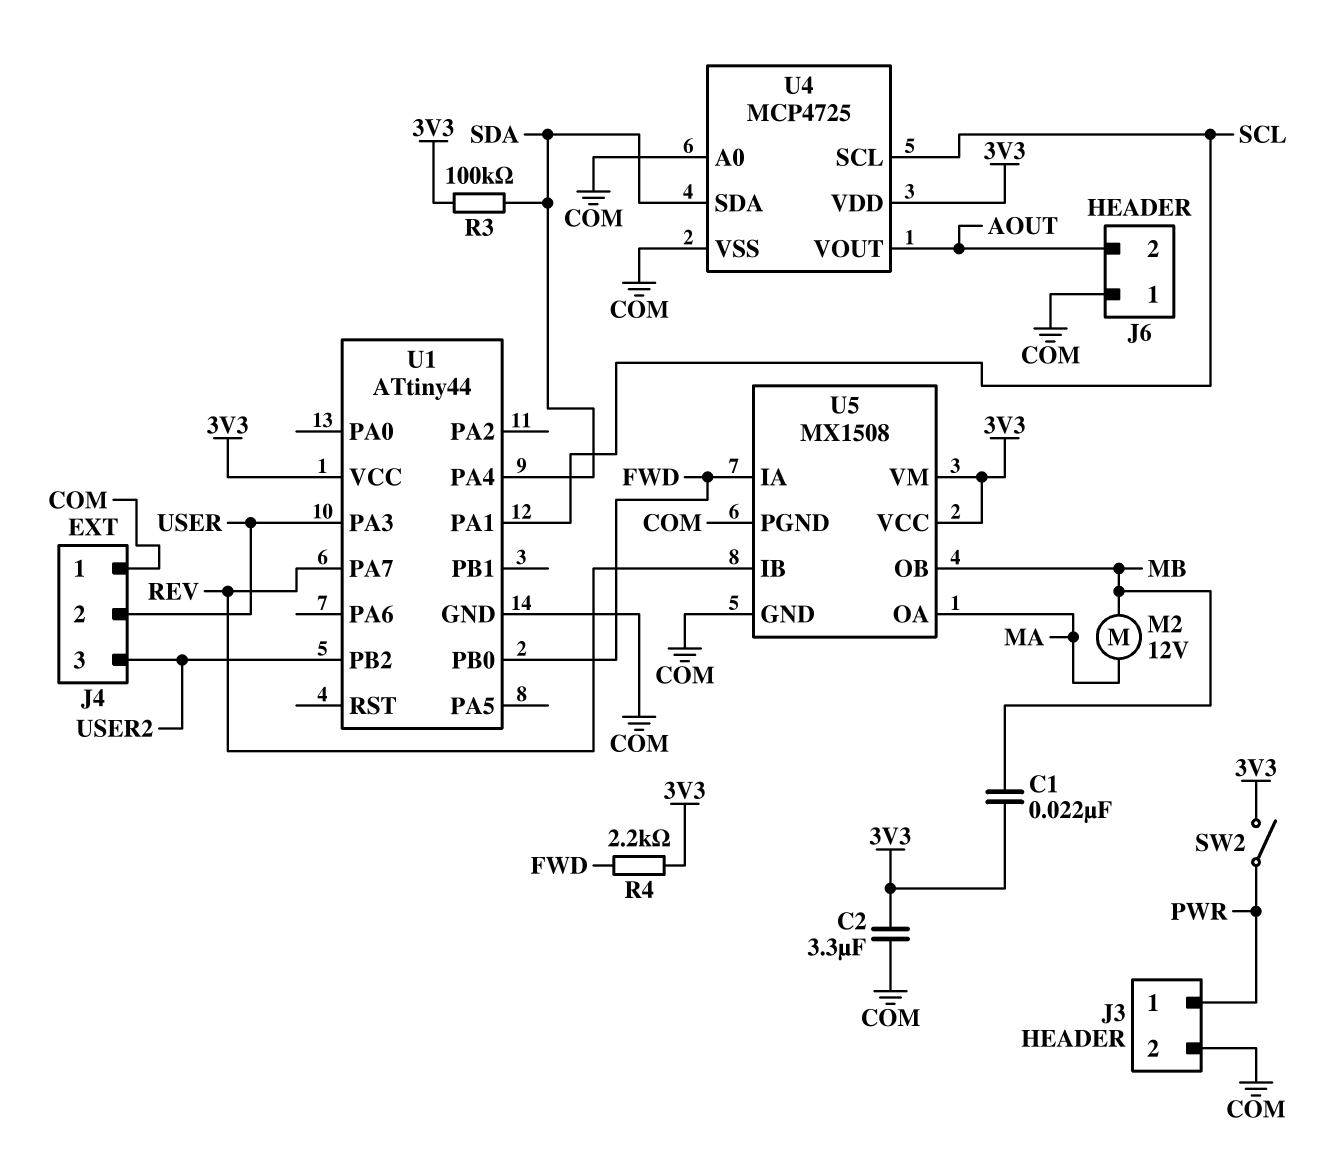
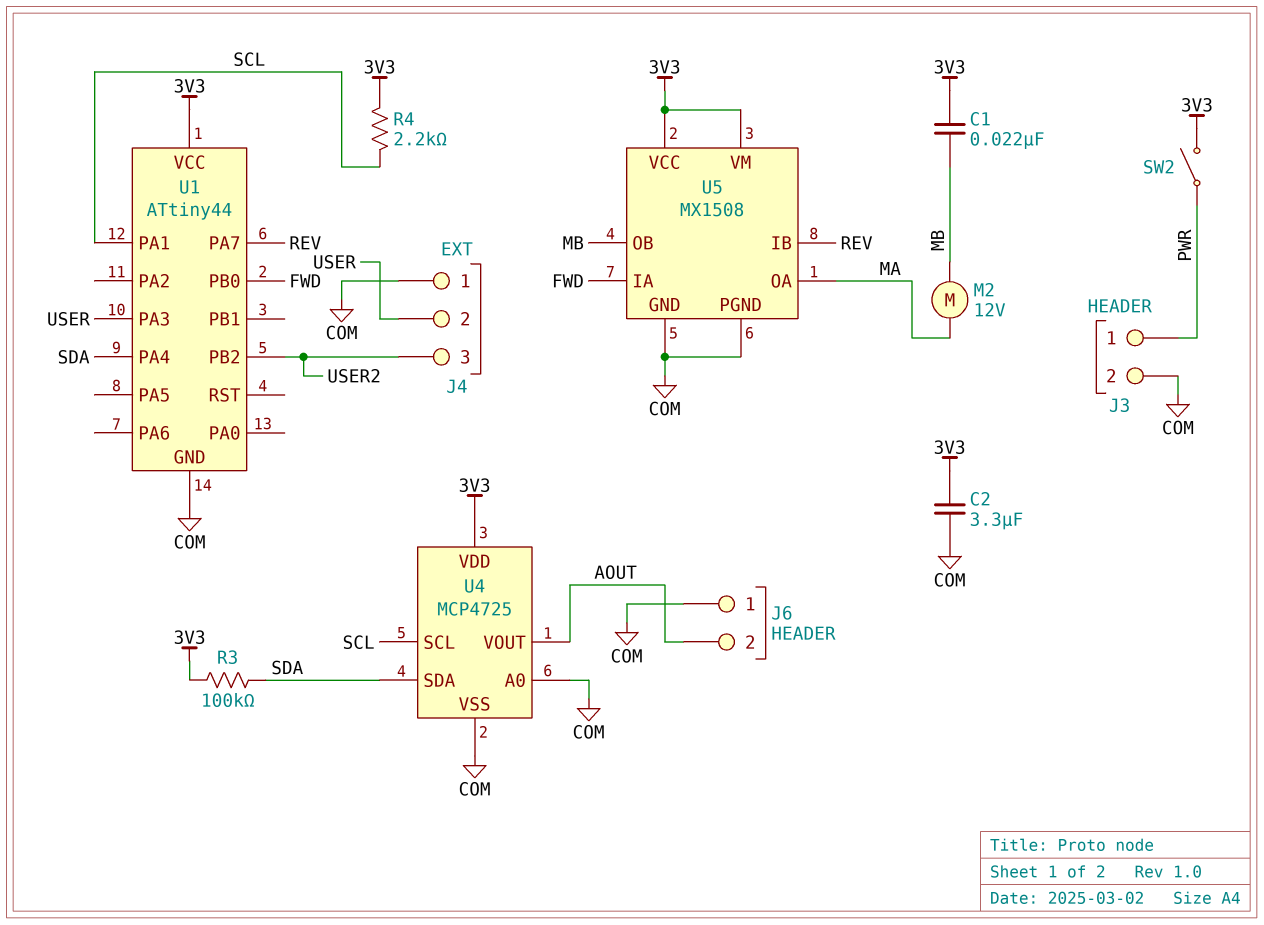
R4: 2.2k (3V3, FWD) -> 2.2k (3V3, SCL)

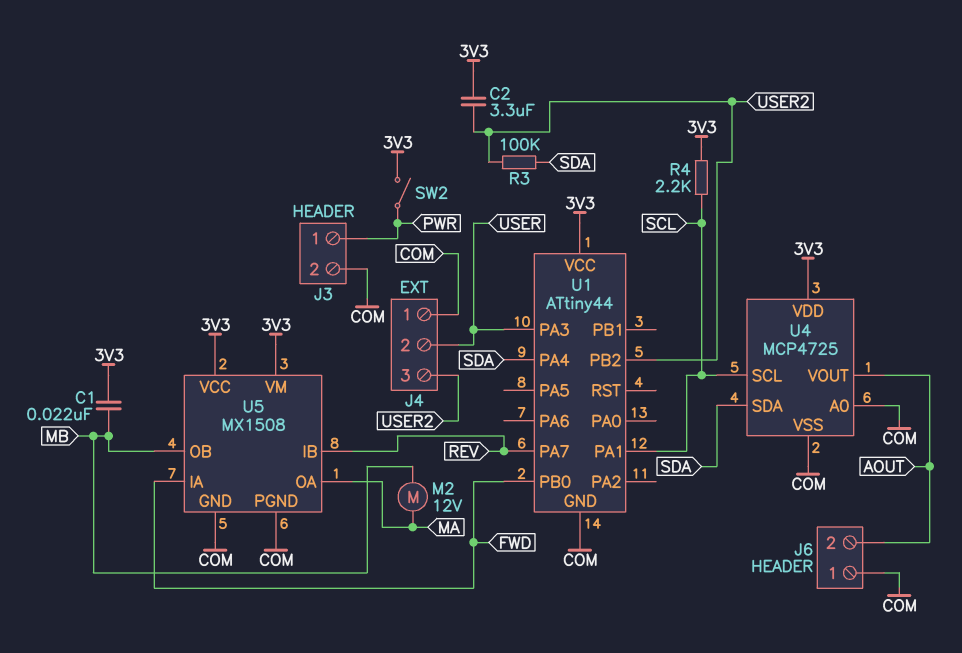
C2: 3.3uF (3V3, COM) -> 3.3uF (3V3, USER2)
R3: 100k (3V3, SDA) -> 100k (SDA, USER2)

